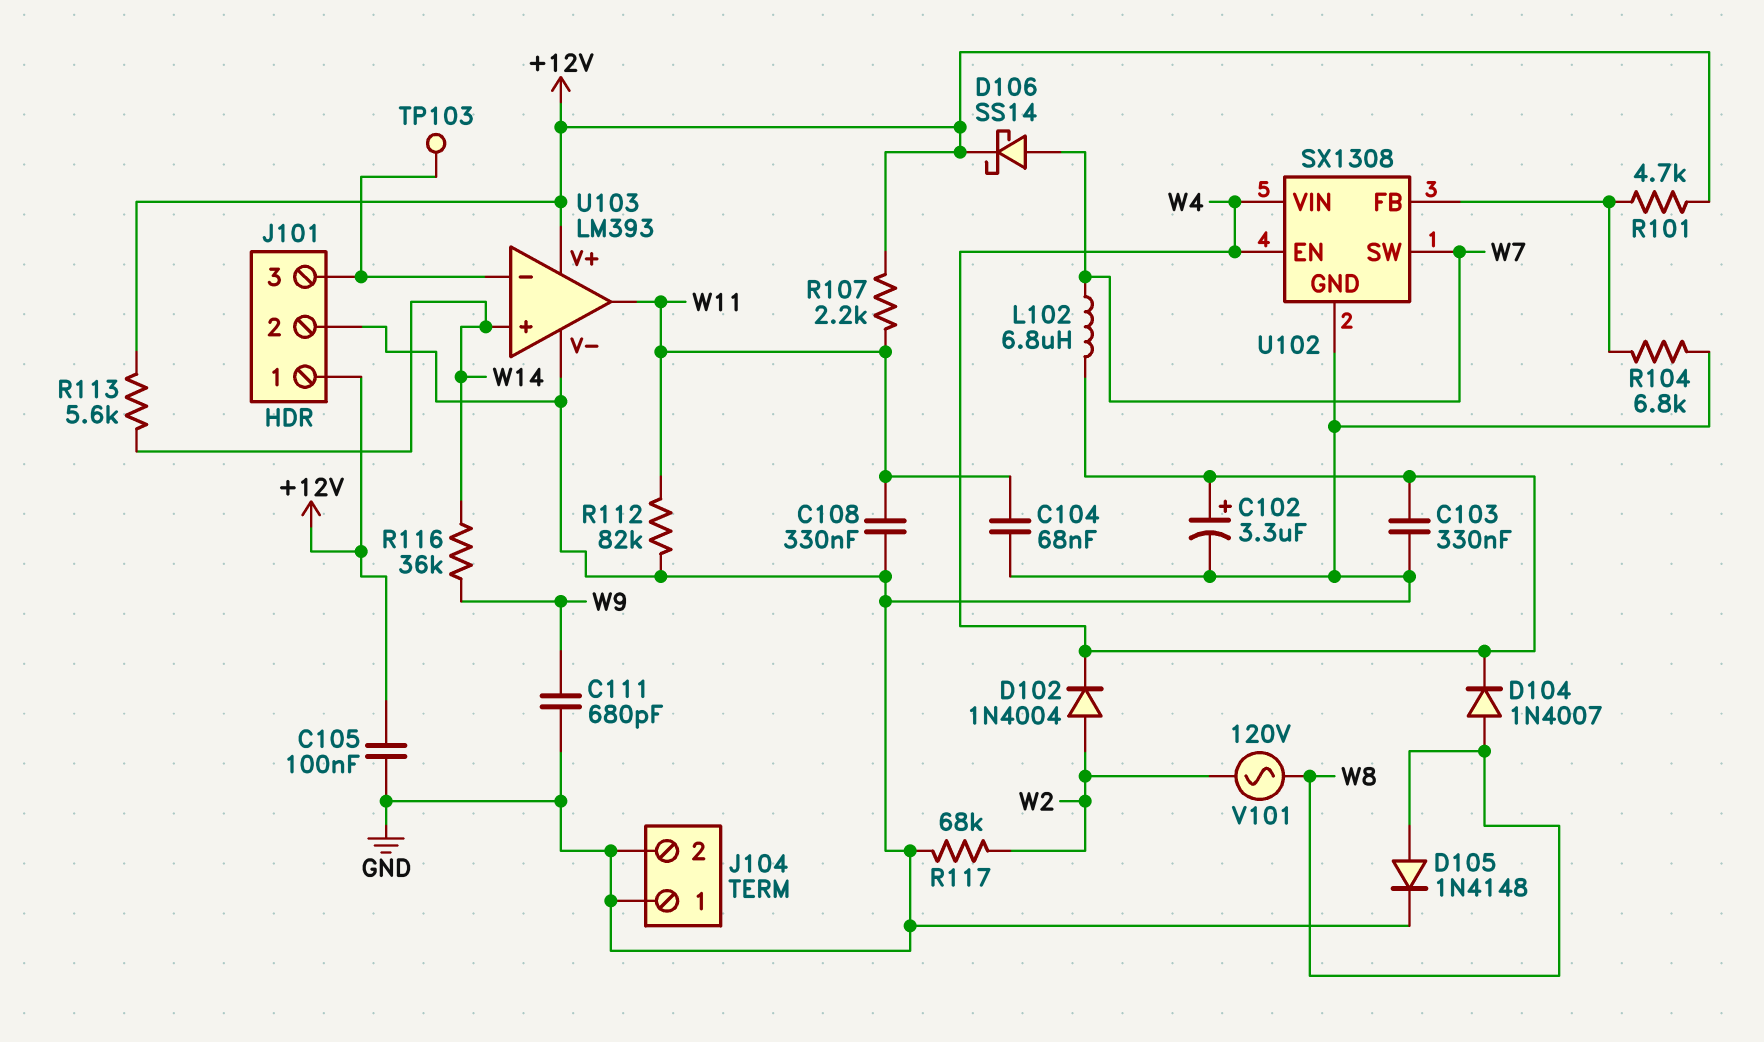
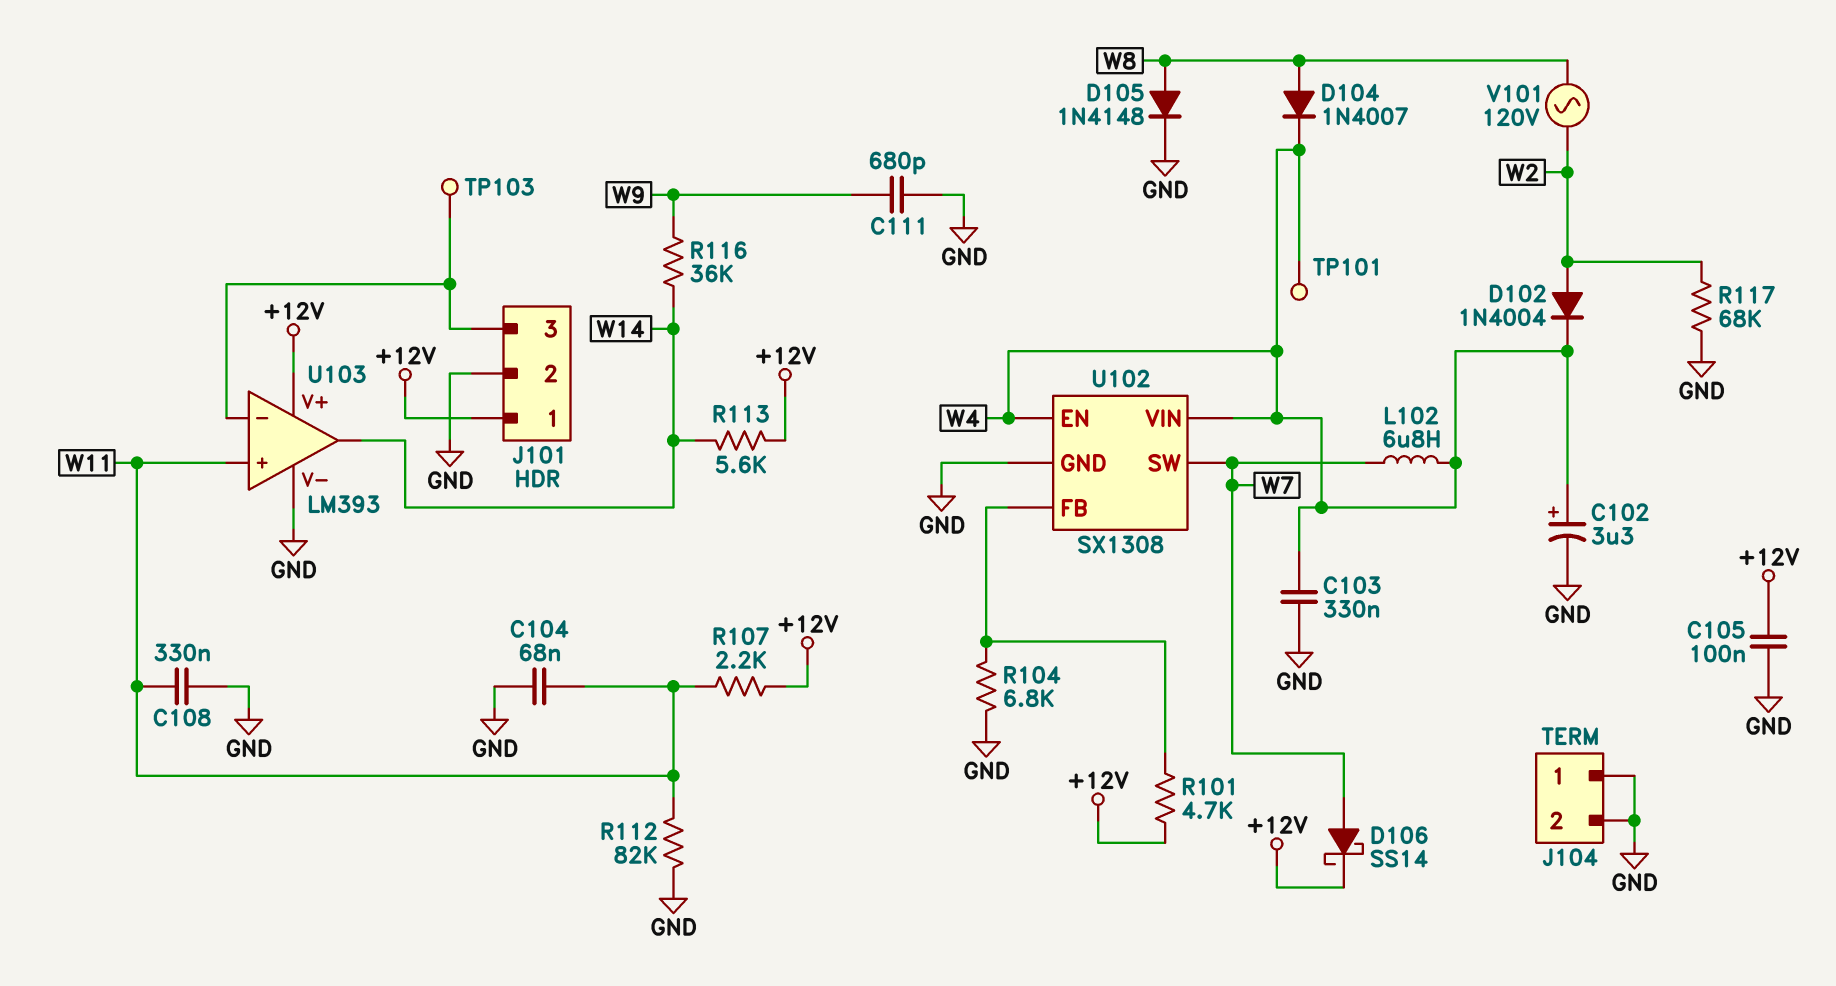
TP101: none -> test point (W4)
U103 pin in+: W14 -> W11
U103 pin out: W11 -> W14

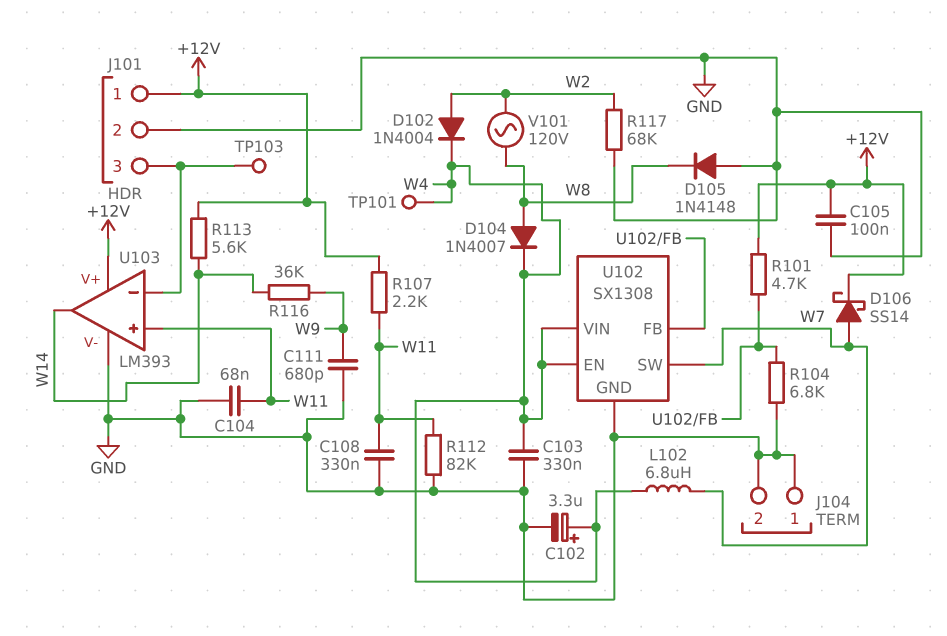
D105: diode 1N4148 (A W8, K GND) -> diode 1N4148 (A GND, K W8)

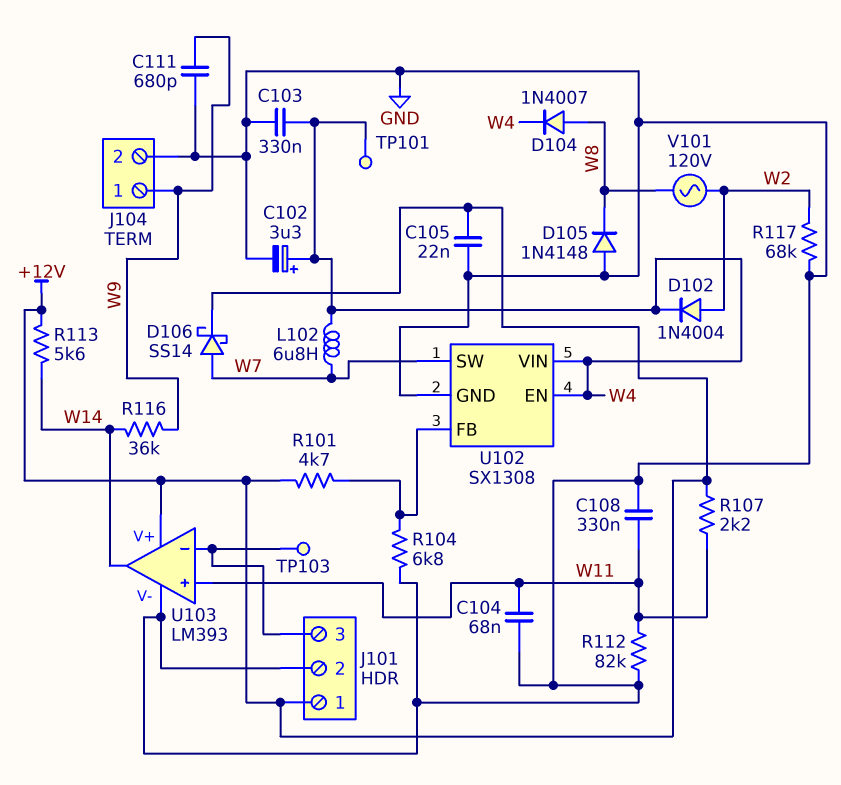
C105: 100nF (+12V, GND) -> 22nF (+12V, GND)
J104 pin 1: GND -> W9

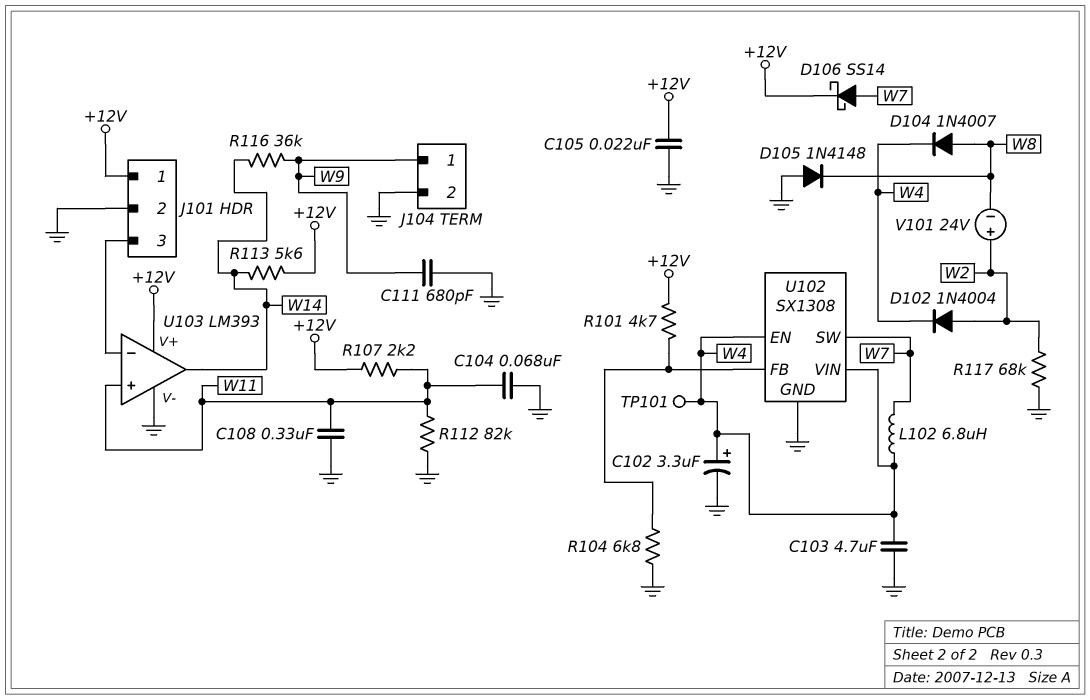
C103: 330nF (GND, W4) -> 4.7uF (GND, W4)
TP103: test point (J101/3) -> none
V101: AC 120V (W2, W8) -> 24V (plus W2, minus W8)

